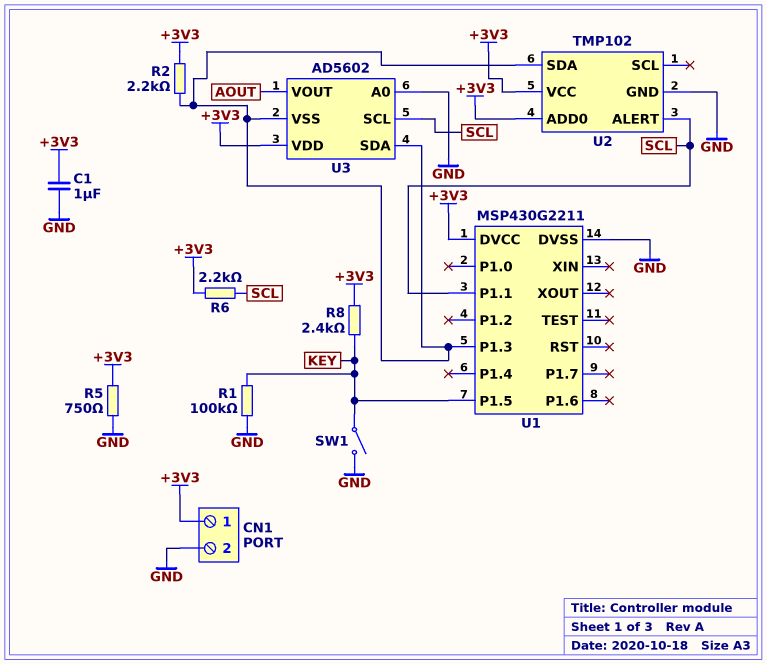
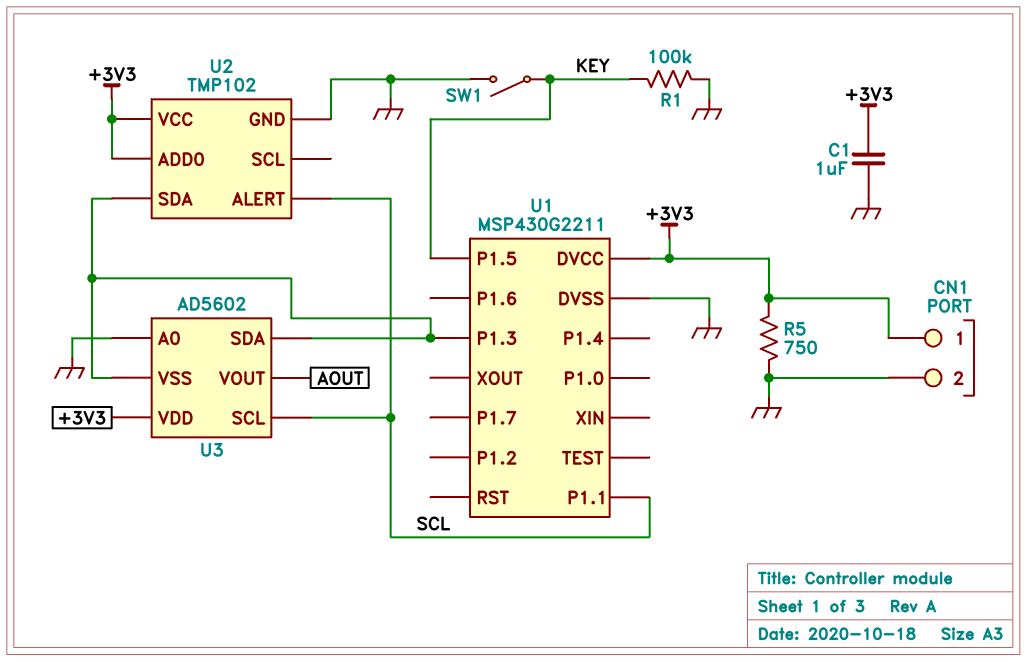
R2: 2.2k (+3V3, U1/P1.3) -> none
R6: 2.2k (+3V3, SCL) -> none
R8: 2.4k (+3V3, KEY) -> none

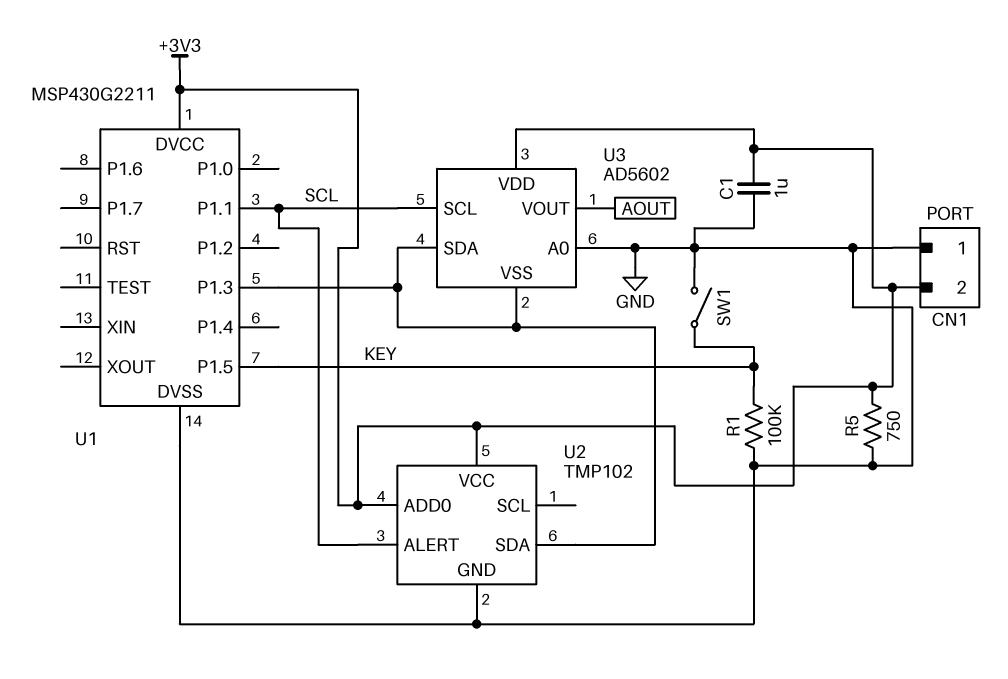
CN1 pin 1: +3V3 -> GND
CN1 pin 2: GND -> +3V3

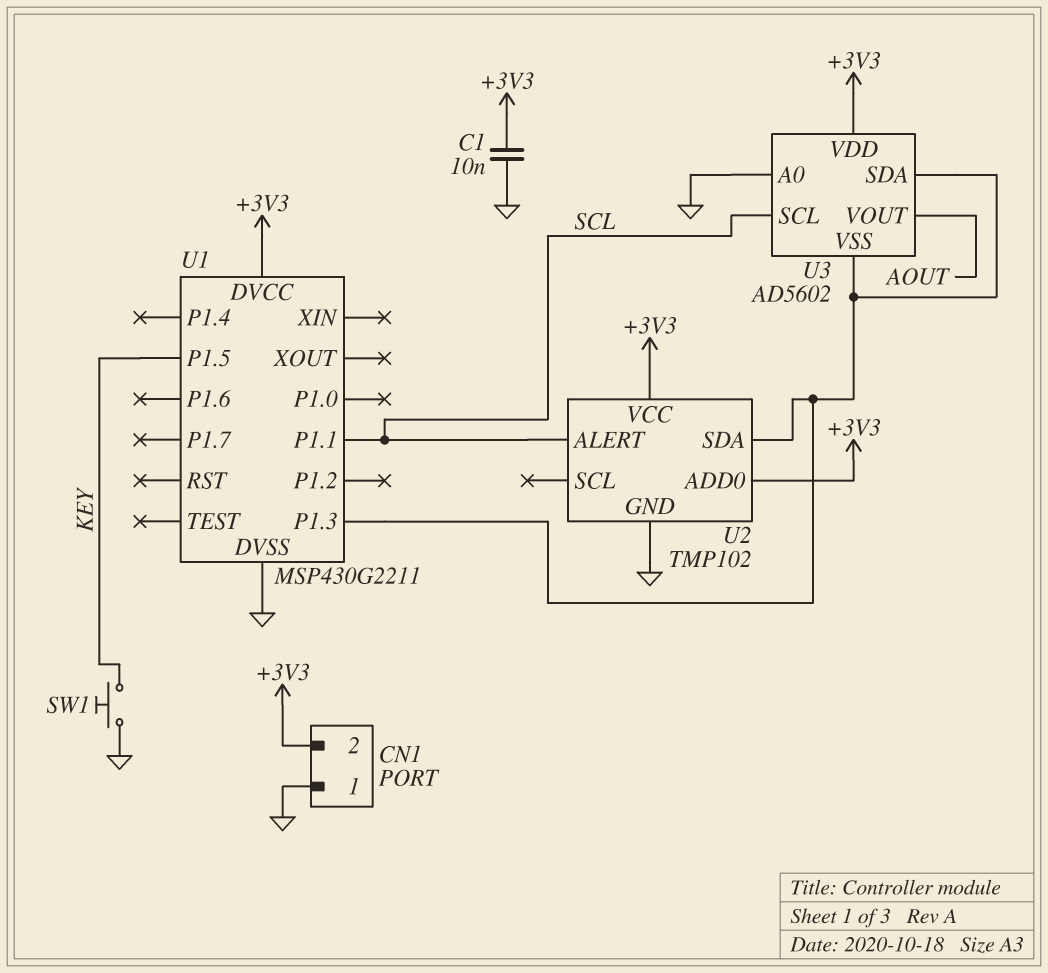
C1: 1uF (+3V3, GND) -> 10nF (+3V3, GND)
R1: 100k (GND, KEY) -> none
R5: 750 (+3V3, GND) -> none
SW1: switch (GND, KEY) -> button (GND, KEY)

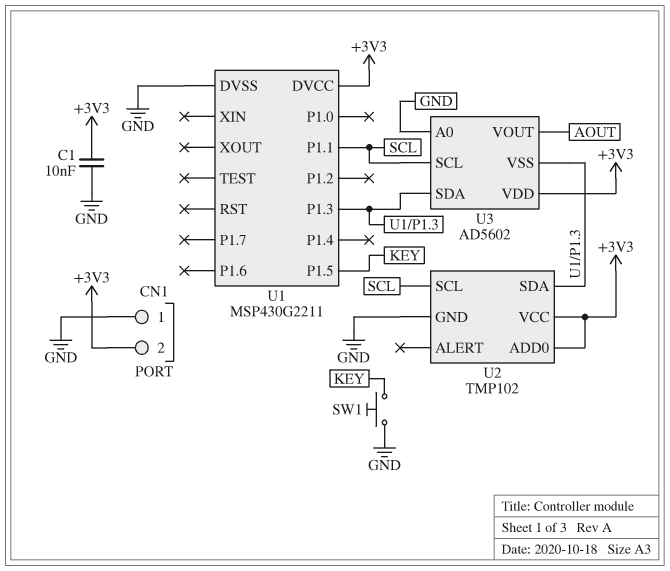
U2 pin ALERT: SCL -> none
U2 pin SCL: none -> SCL

